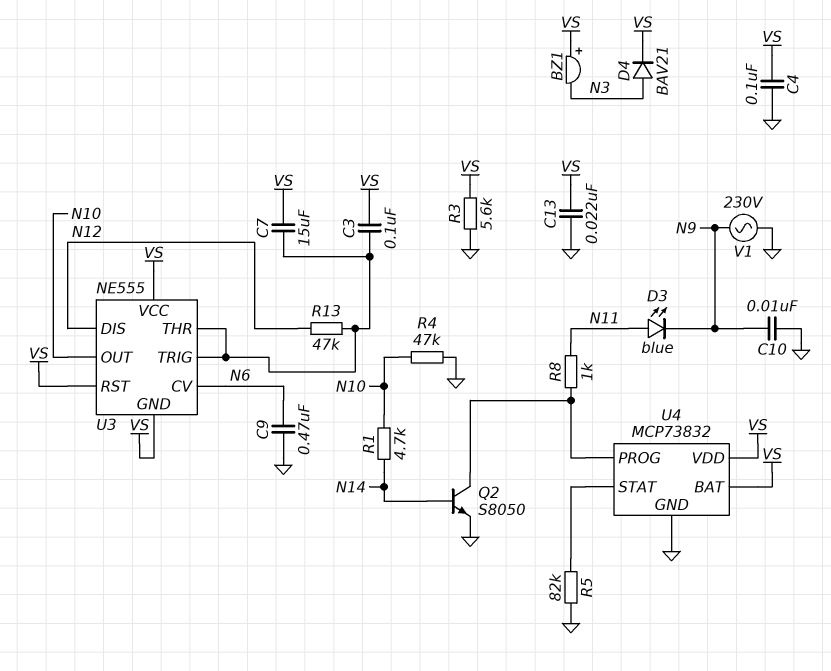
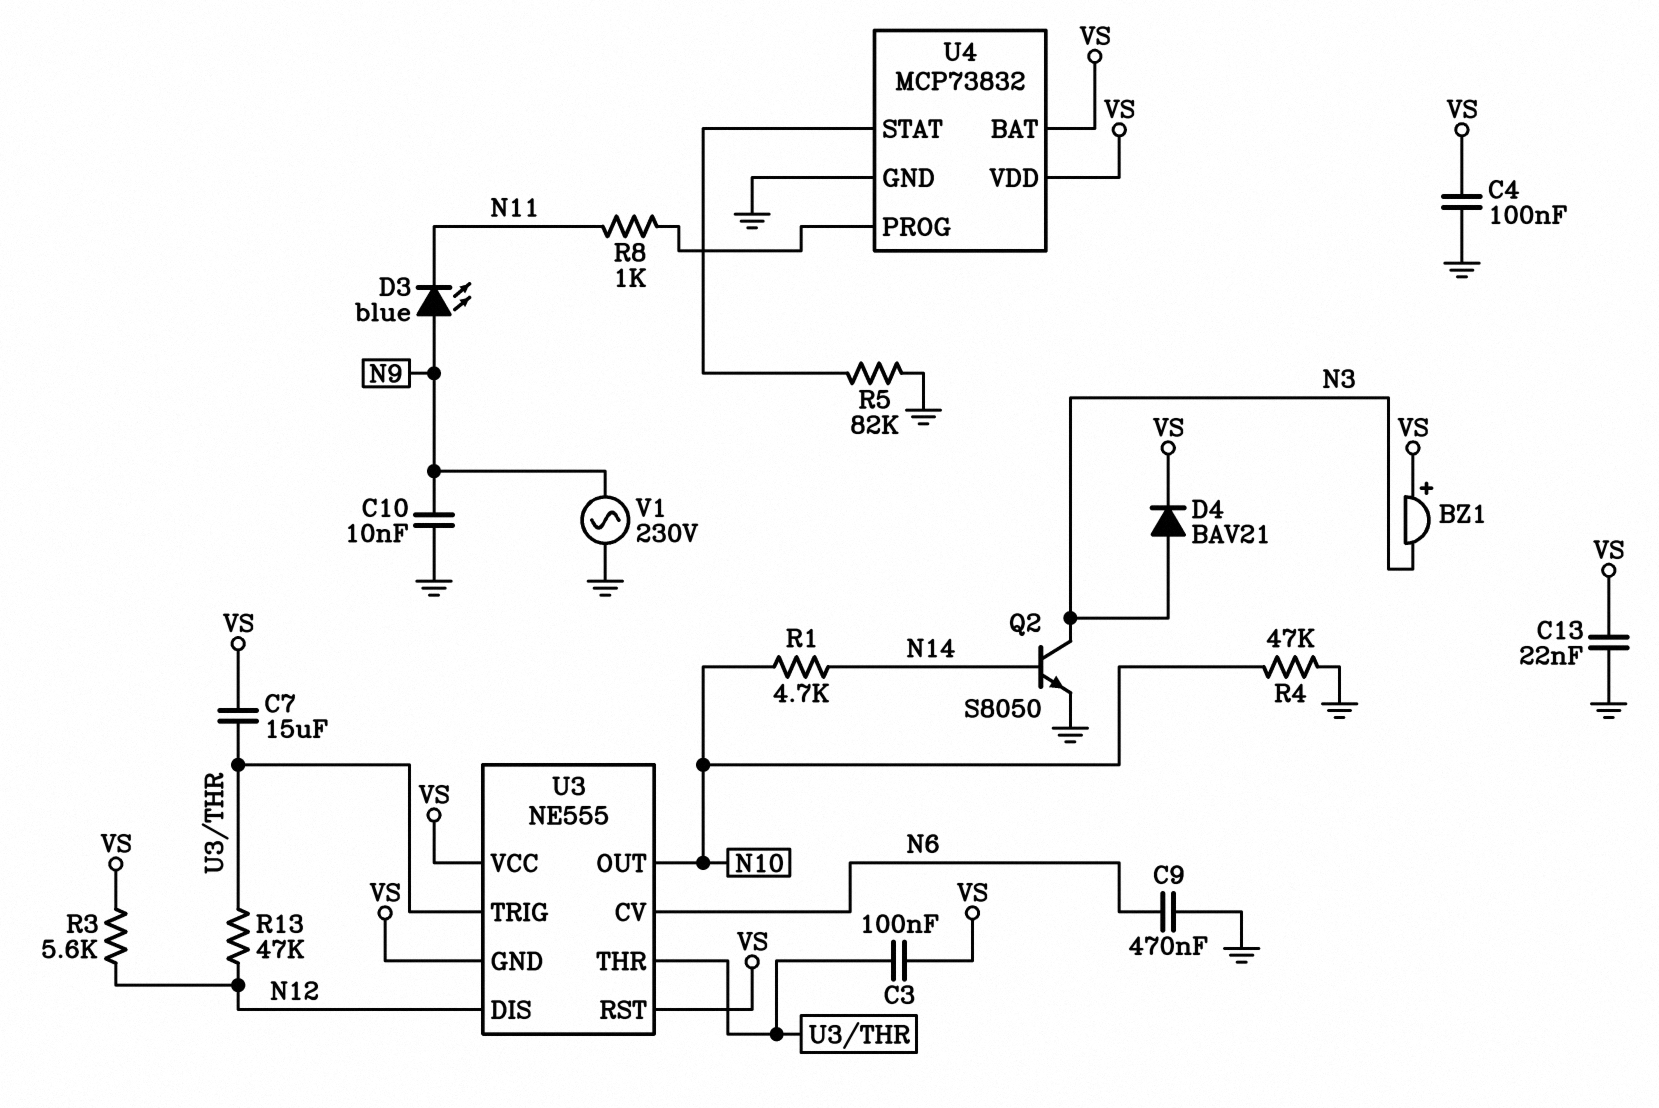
D3: LED blue (A N11, K N9) -> LED blue (A N9, K N11)
Q2: NPN S8050 (B N14, C U4/PROG, E GND) -> NPN S8050 (B N14, C N3, E GND)
R3: 5.6k (GND, VS) -> 5.6k (N12, VS)

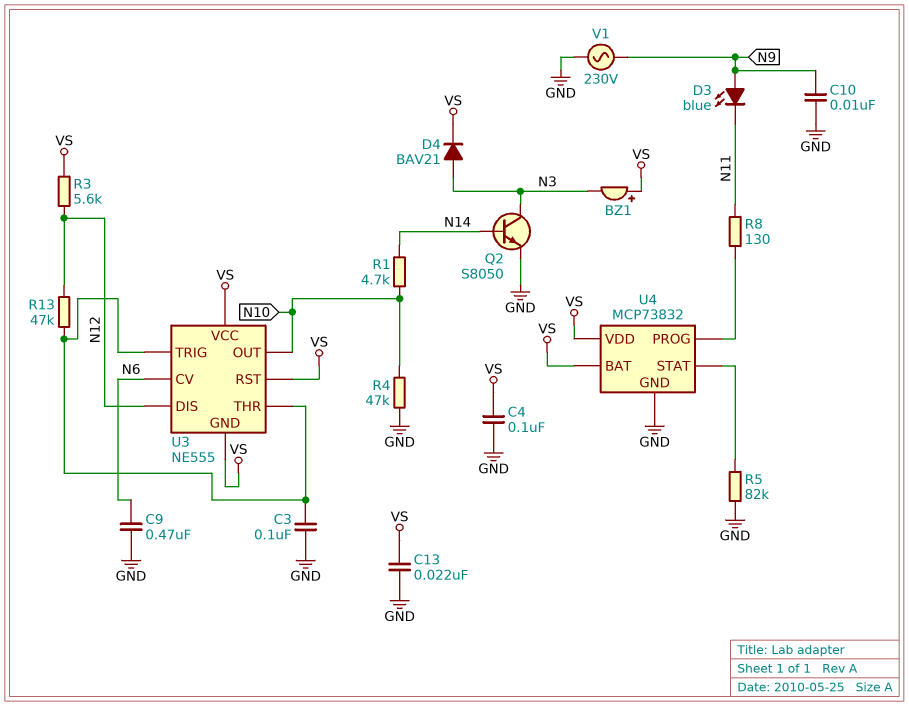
C3: 100nF (U3/THR, VS) -> 100nF (GND, U3/THR)
C7: 15uF (U3/THR, VS) -> none
R8: 1k (N11, U4/PROG) -> 130 (N11, U4/PROG)

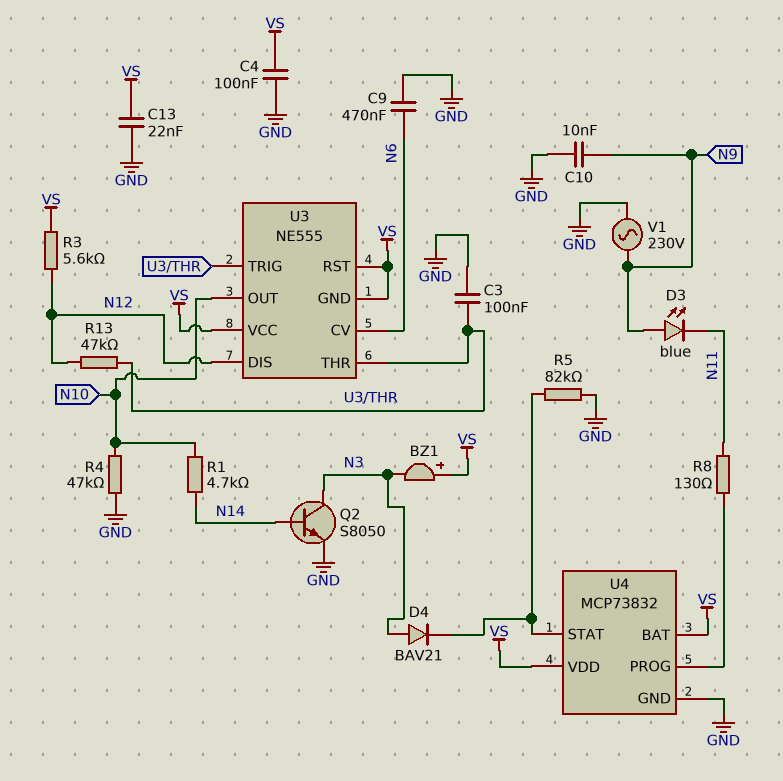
D4: diode BAV21 (A N3, K VS) -> diode BAV21 (A N3, K U4/STAT)

